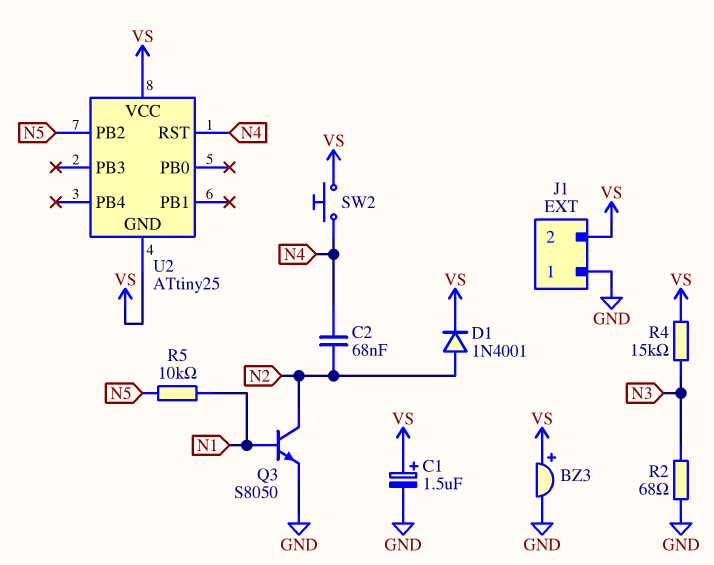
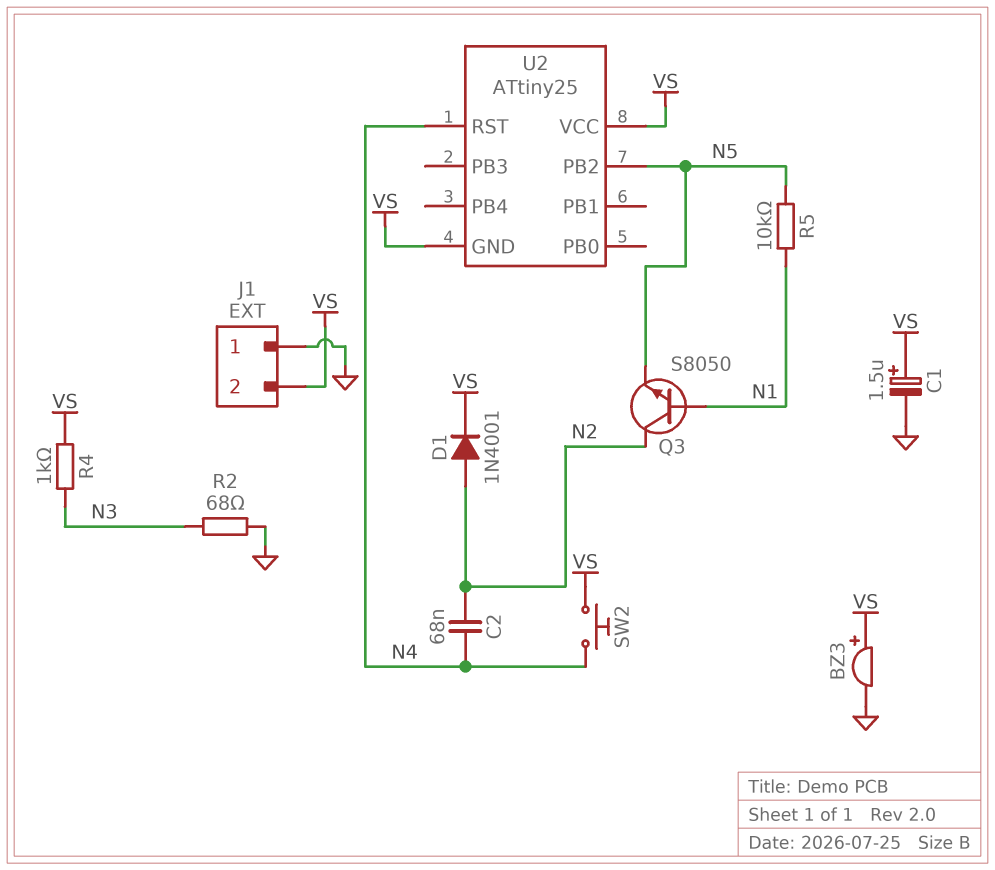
Q3: NPN S8050 (B N1, C N2, E GND) -> NPN S8050 (B N1, C N2, E N5)
R4: 15k (N3, VS) -> 1k (N3, VS)

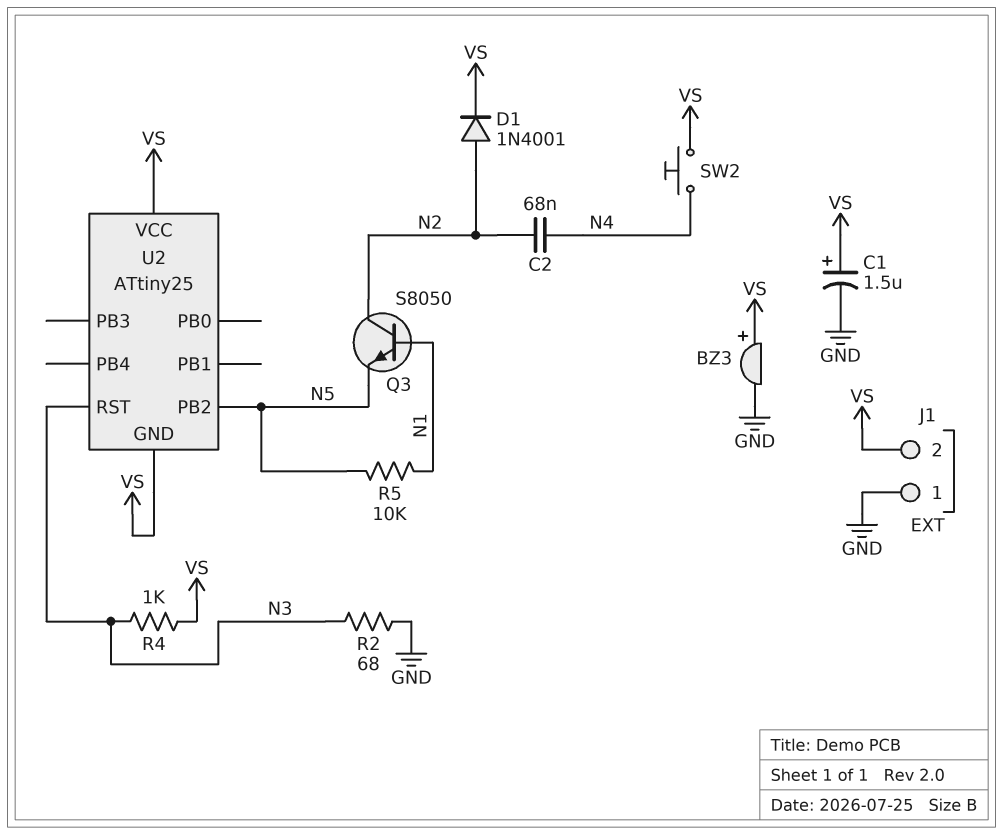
U2 pin RST: N4 -> N3

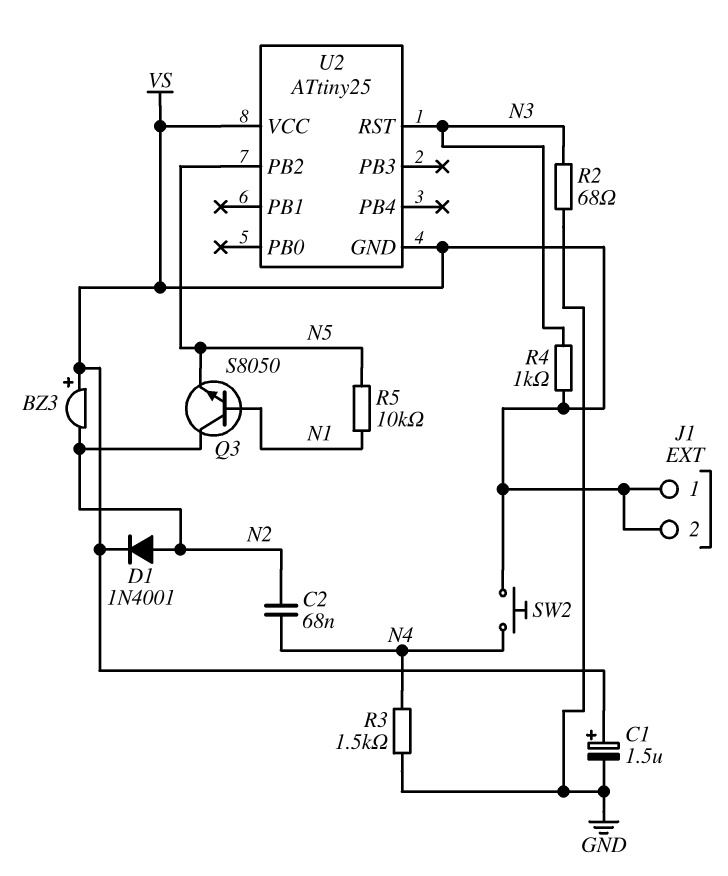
BZ3: buzzer (plus VS, minus GND) -> buzzer (plus VS, minus N2)
J1 pin 1: GND -> VS
R3: none -> 1.5k (GND, N4)

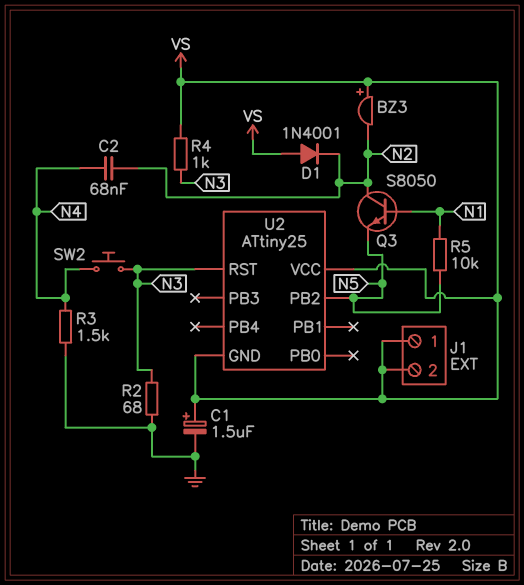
D1: diode 1N4001 (A N2, K VS) -> diode 1N4001 (A VS, K N2)
SW2: button (N4, VS) -> button (N3, N4)

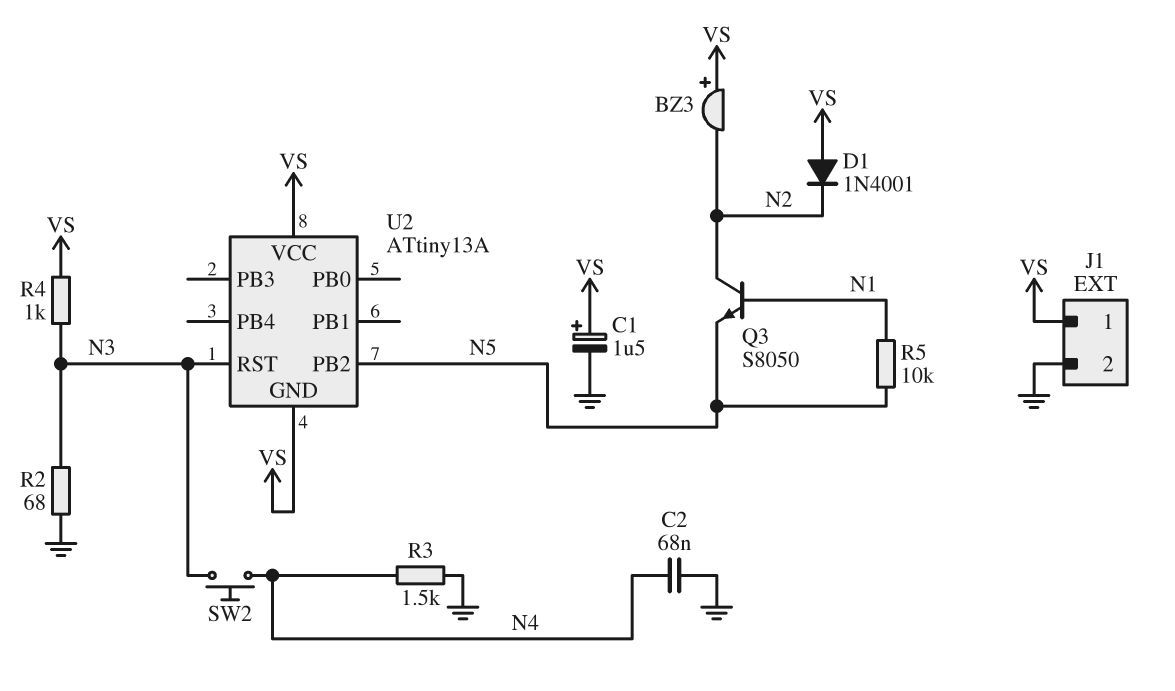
C2: 68nF (N2, N4) -> 68nF (GND, N4)
J1 pin 2: VS -> GND
U2: ATtiny25 -> ATtiny13A

